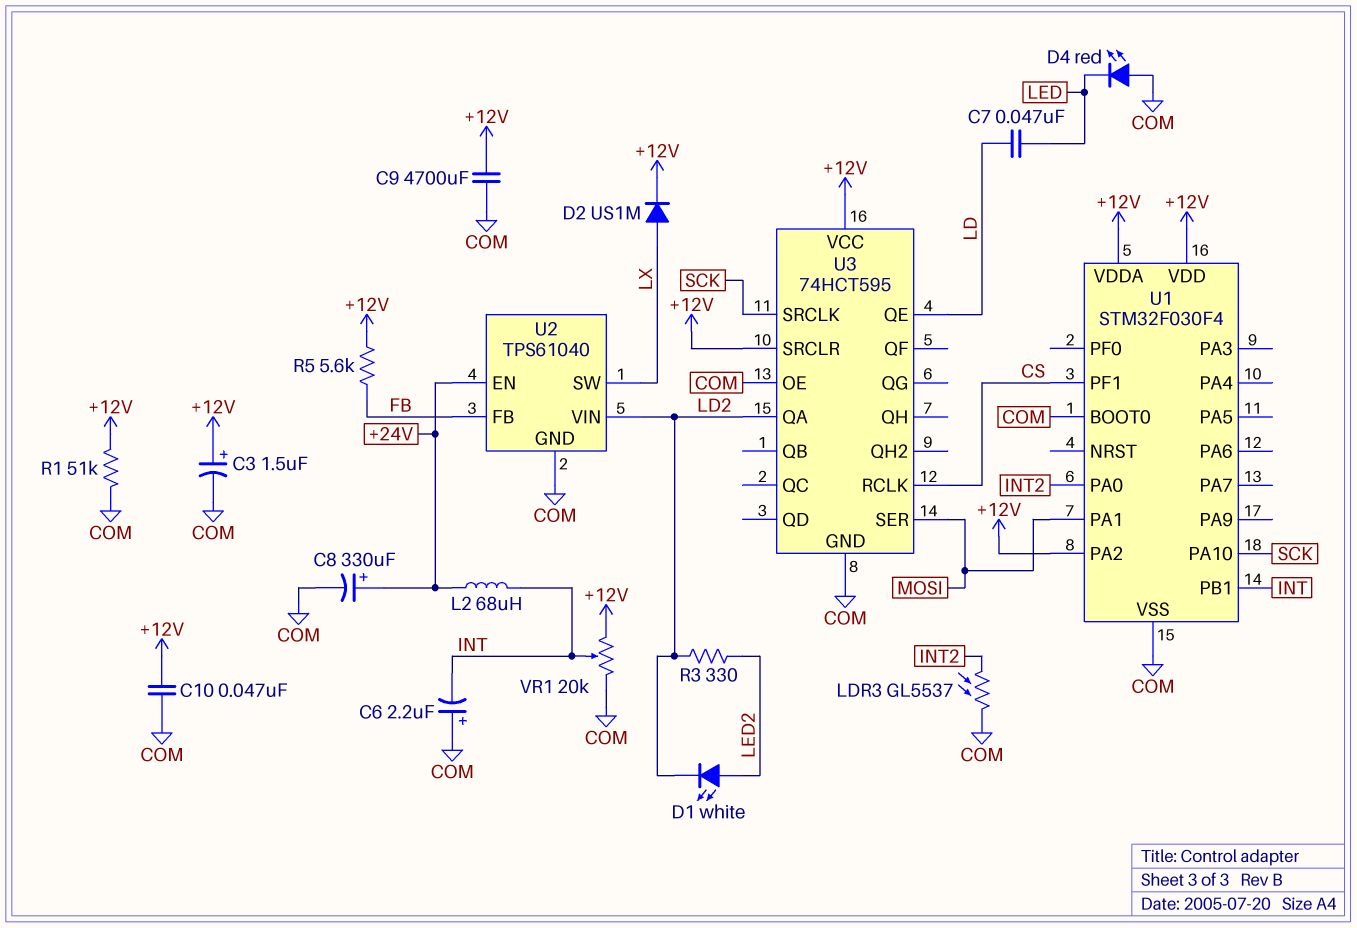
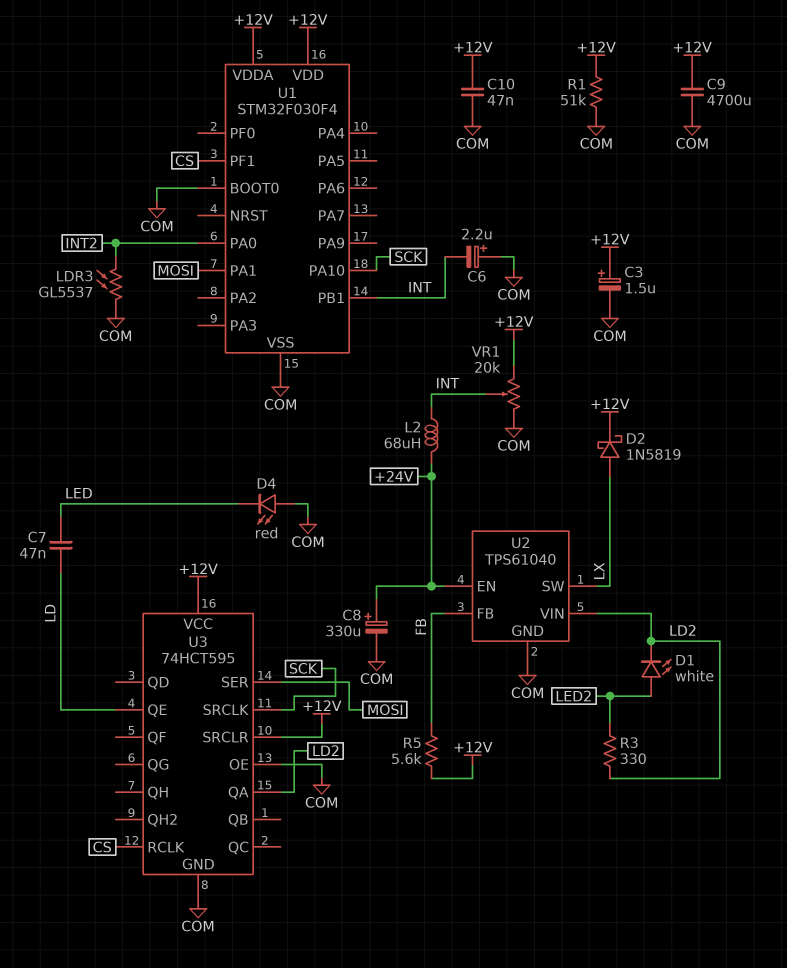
D2: diode US1M (A LX, K +12V) -> schottky 1N5819 (A LX, K +12V)
U1 pin PA2: +12V -> none

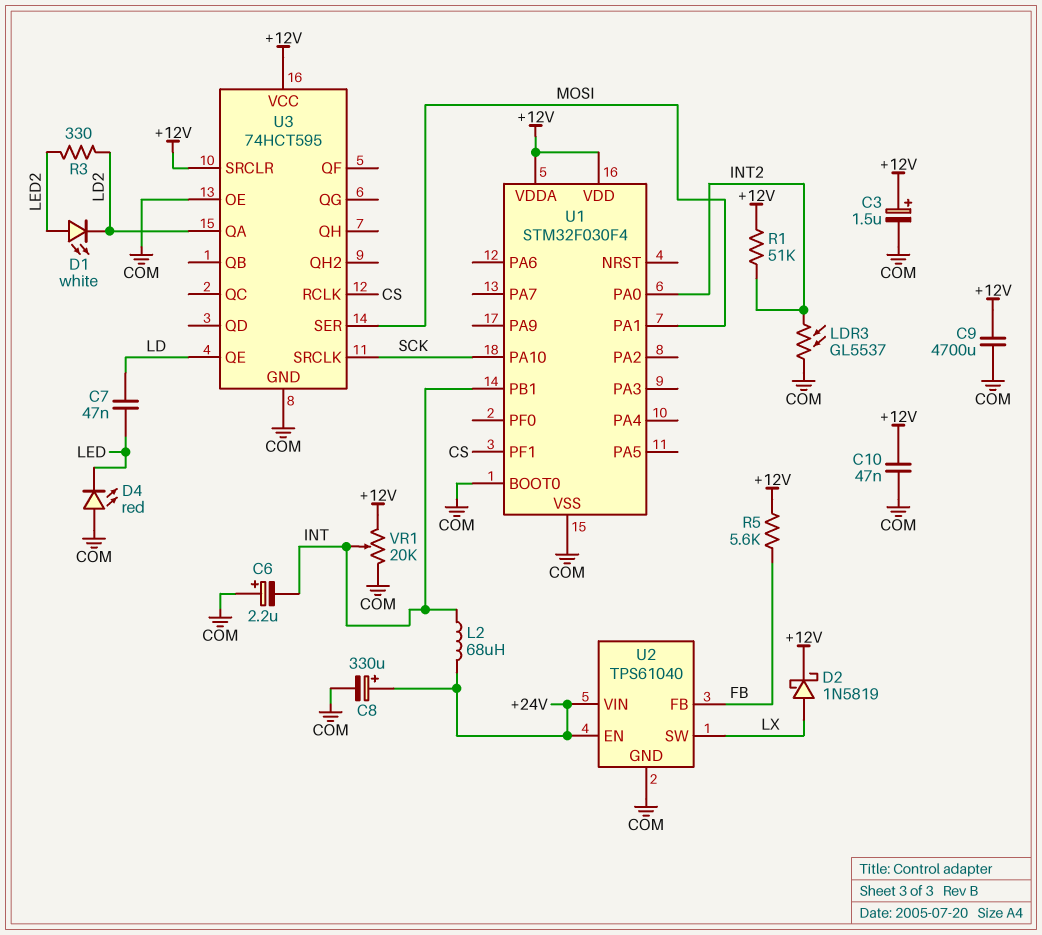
R1: 51k (+12V, COM) -> 51k (+12V, INT2)
U2 pin VIN: LD2 -> +24V

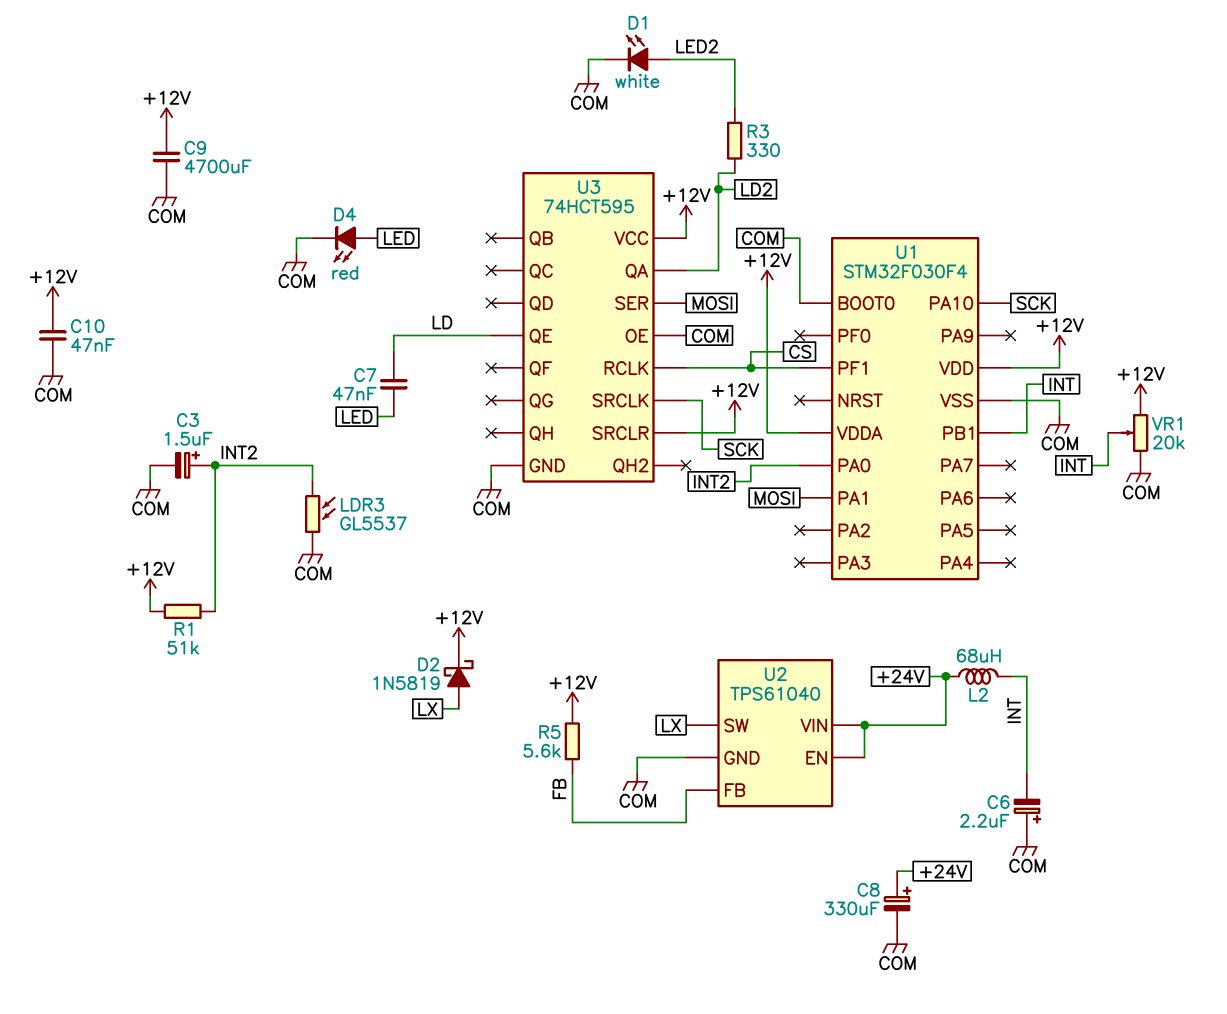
C3: 1.5uF (plus +12V, minus COM) -> 1.5uF (plus INT2, minus COM)
D1: LED white (A LED2, K LD2) -> LED white (A LED2, K COM)
D4: LED red (A COM, K LED) -> LED red (A LED, K COM)

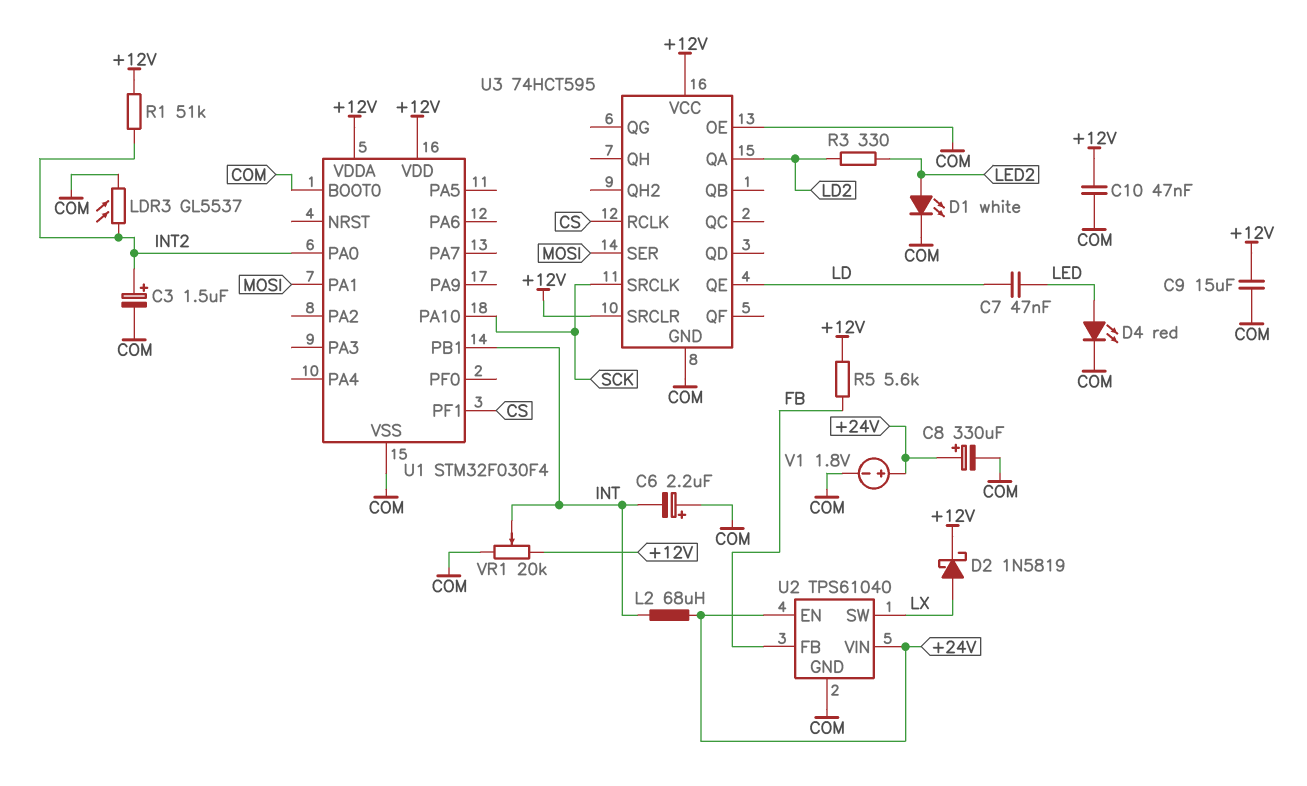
C9: 4700uF (+12V, COM) -> 15uF (+12V, COM)
V1: none -> 1.8V (plus +24V, minus COM)

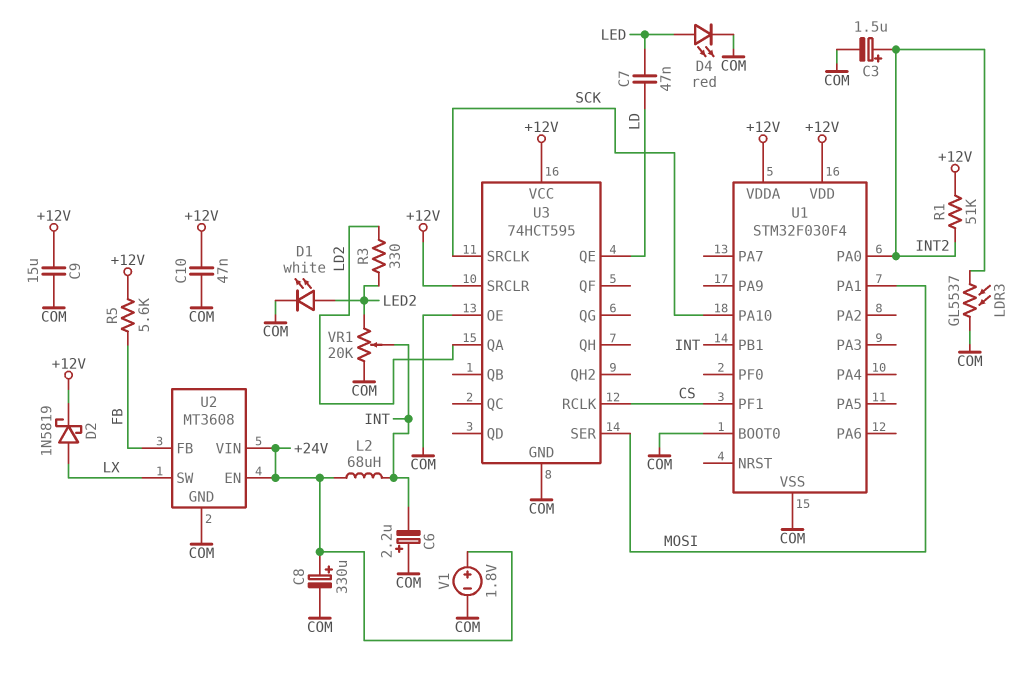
U2: TPS61040 -> MT3608
VR1: 20k (+12V, COM, wiper INT) -> 20k (COM, LED2, wiper INT)

